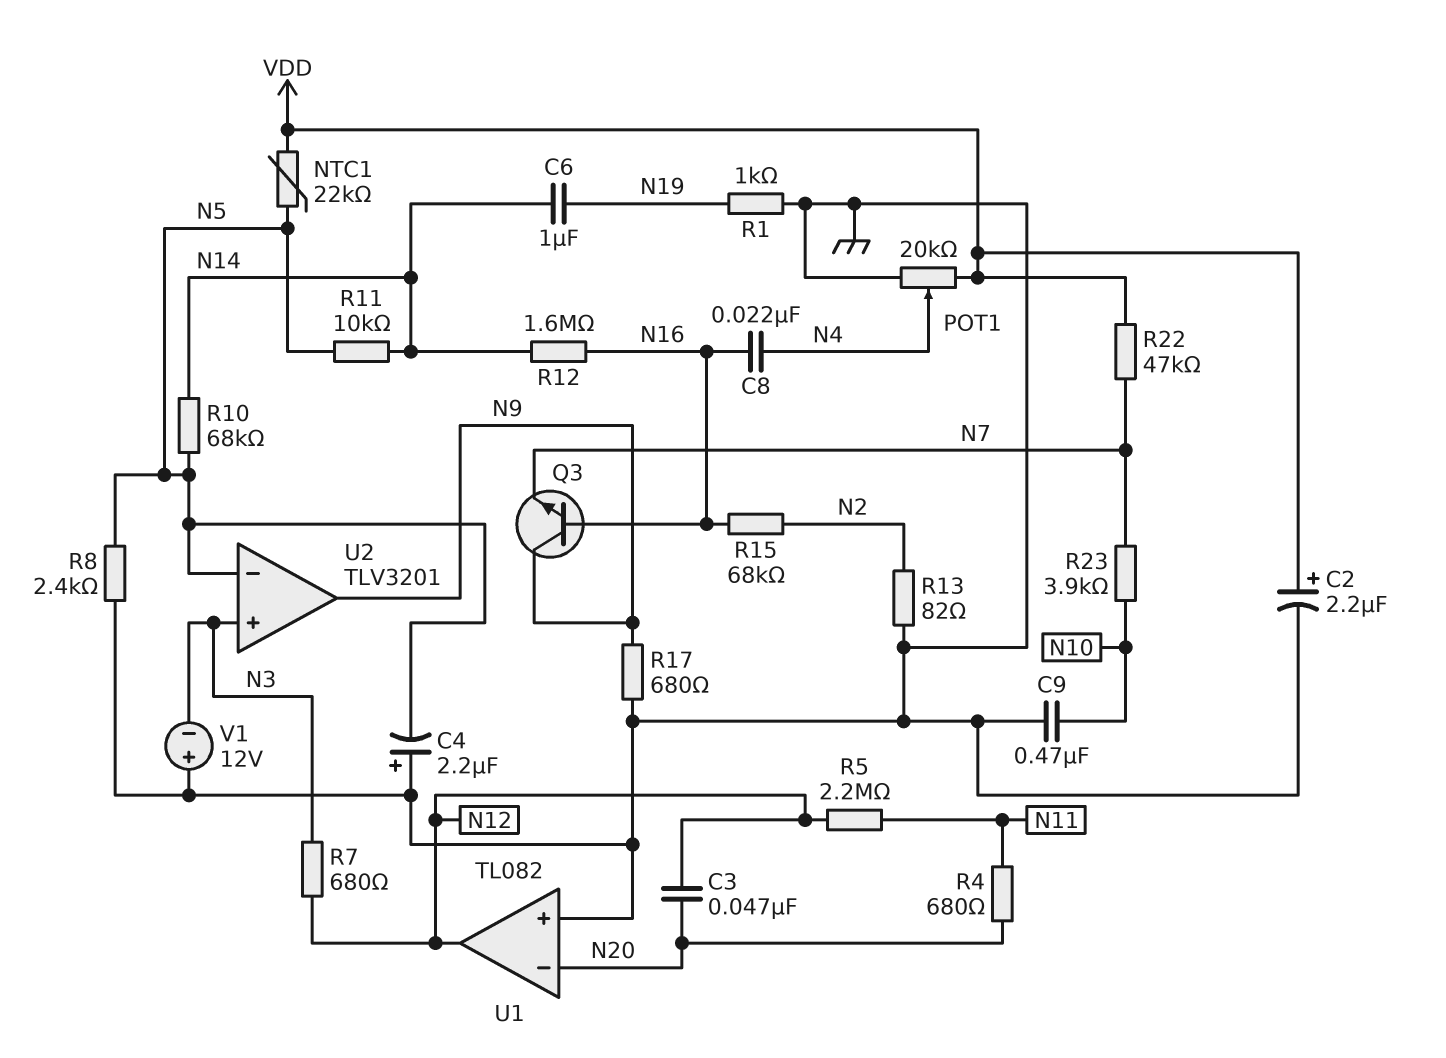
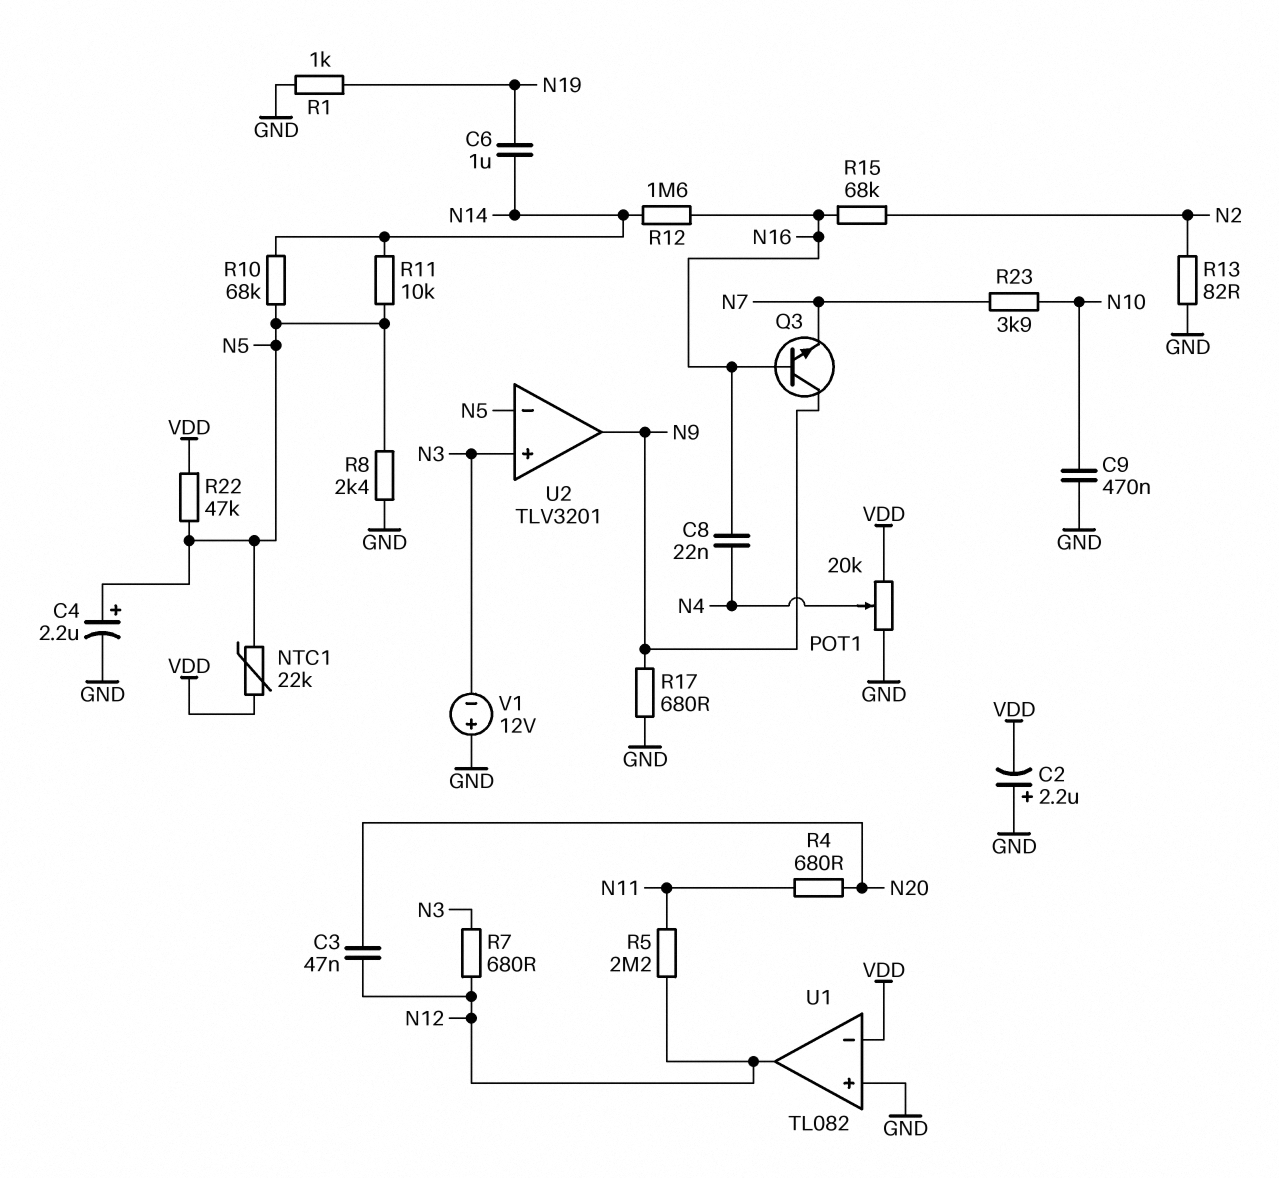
C2: 2.2uF (plus VDD, minus GND) -> 2.2uF (plus GND, minus VDD)
C4: 2.2uF (plus GND, minus N5) -> 2.2uF (plus N5, minus GND)
R22: 47k (N7, VDD) -> 47k (N5, VDD)
U1 pin in-: N20 -> VDD

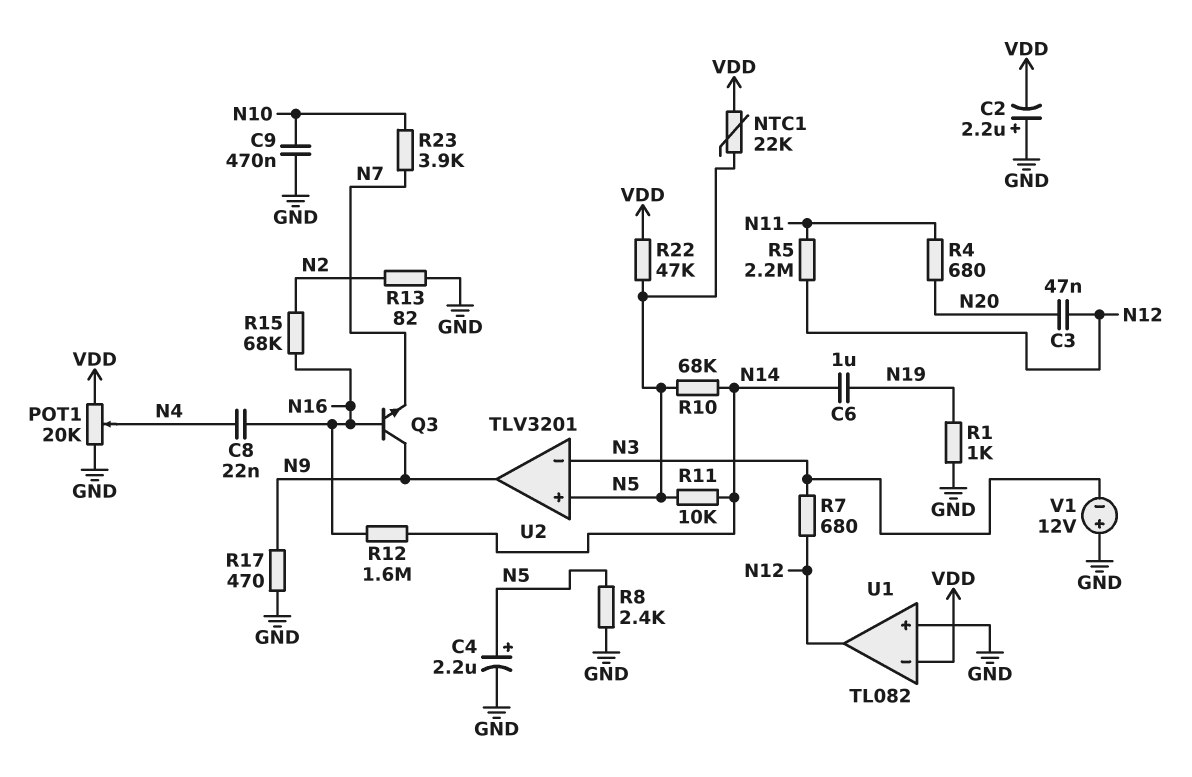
R17: 680 (GND, N9) -> 470 (GND, N9)
U2 pin in+: N3 -> N5
U2 pin in-: N5 -> N3

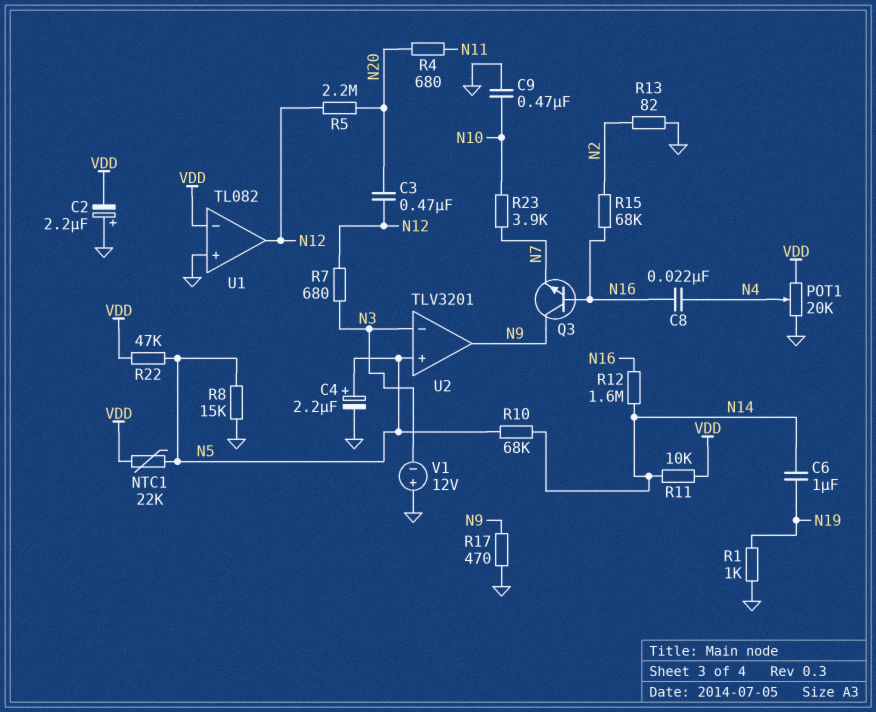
C3: 47nF (N12, N20) -> 470nF (N12, N20)
R5: 2.2M (N11, N12) -> 2.2M (N12, N20)
R8: 2.4k (GND, N5) -> 15k (GND, N5)
R11: 10k (N5, N14) -> 10k (N14, VDD)

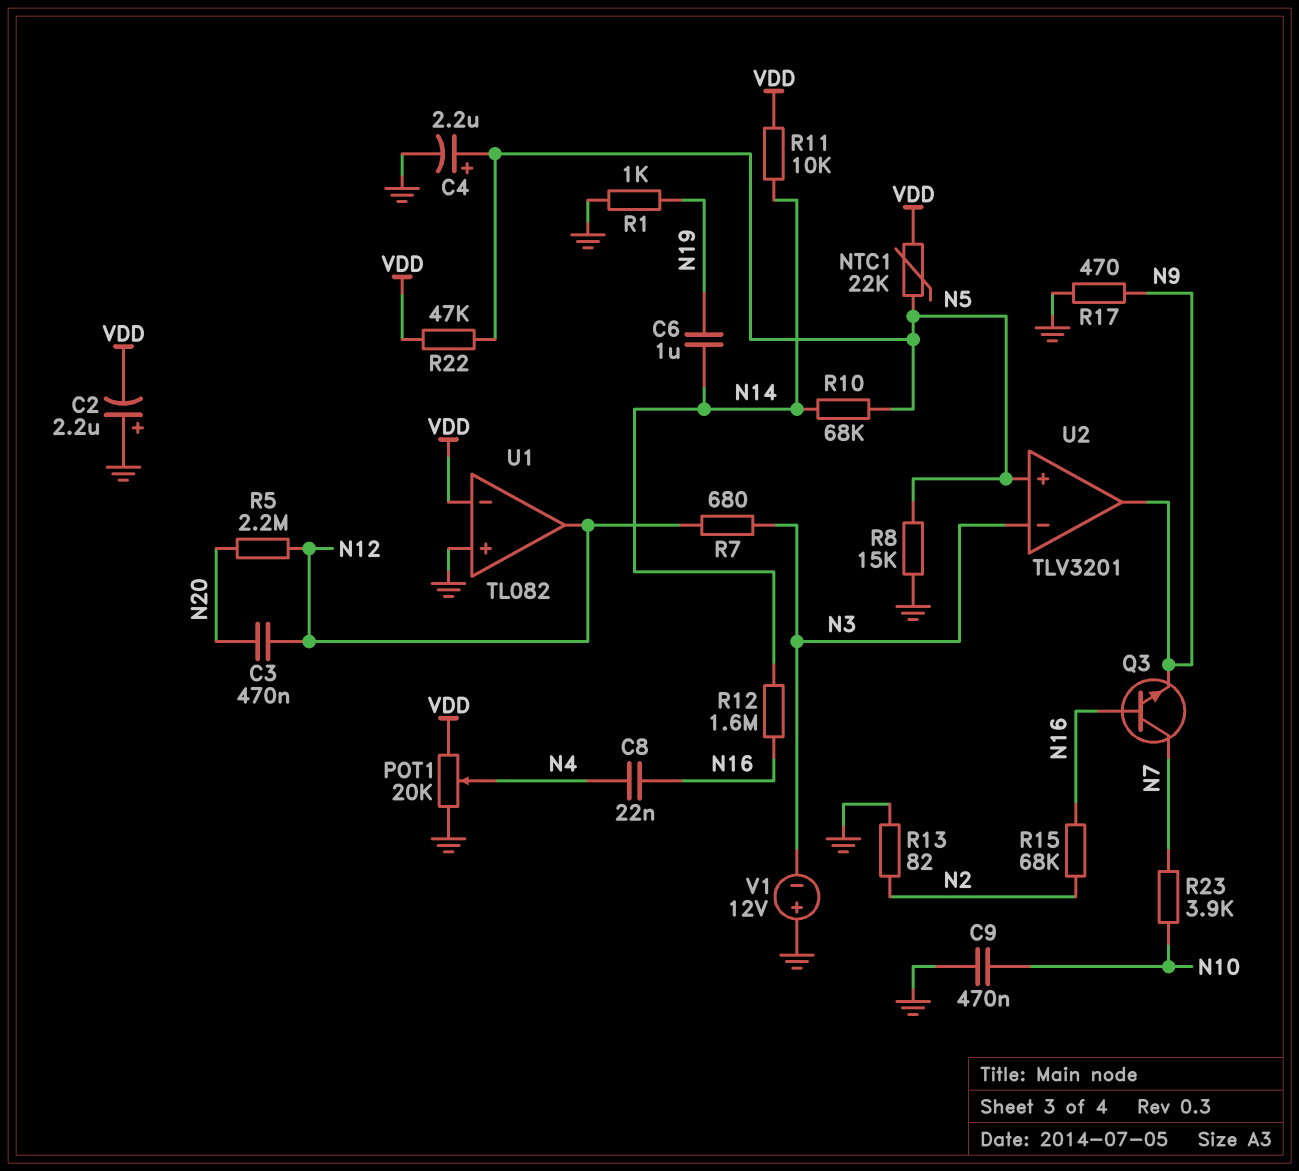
Q3: NPN (B N16, C N9, E N7) -> NPN (B N16, C N7, E N9)
R4: 680 (N11, N20) -> none

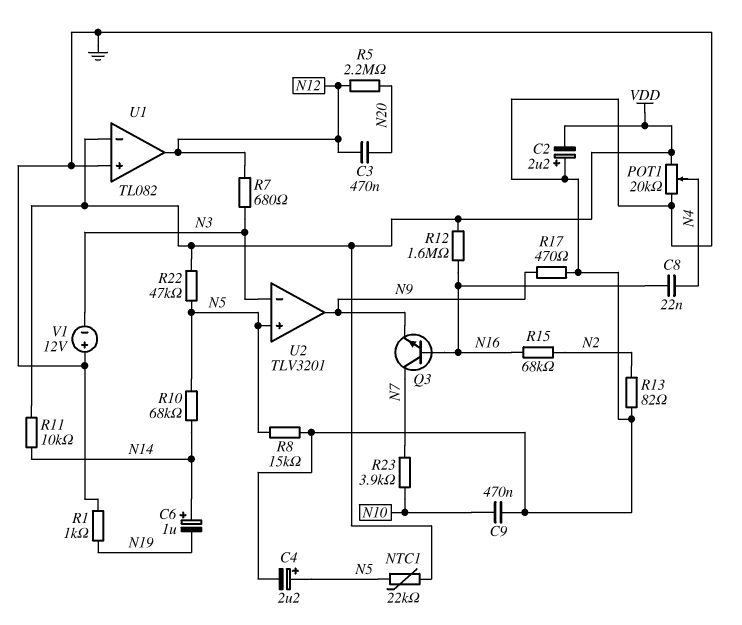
C6: 1uF (N14, N19) -> 1uF (plus N14, minus N19)
R12: 1.6M (N14, N16) -> 1.6M (N16, VDD)

